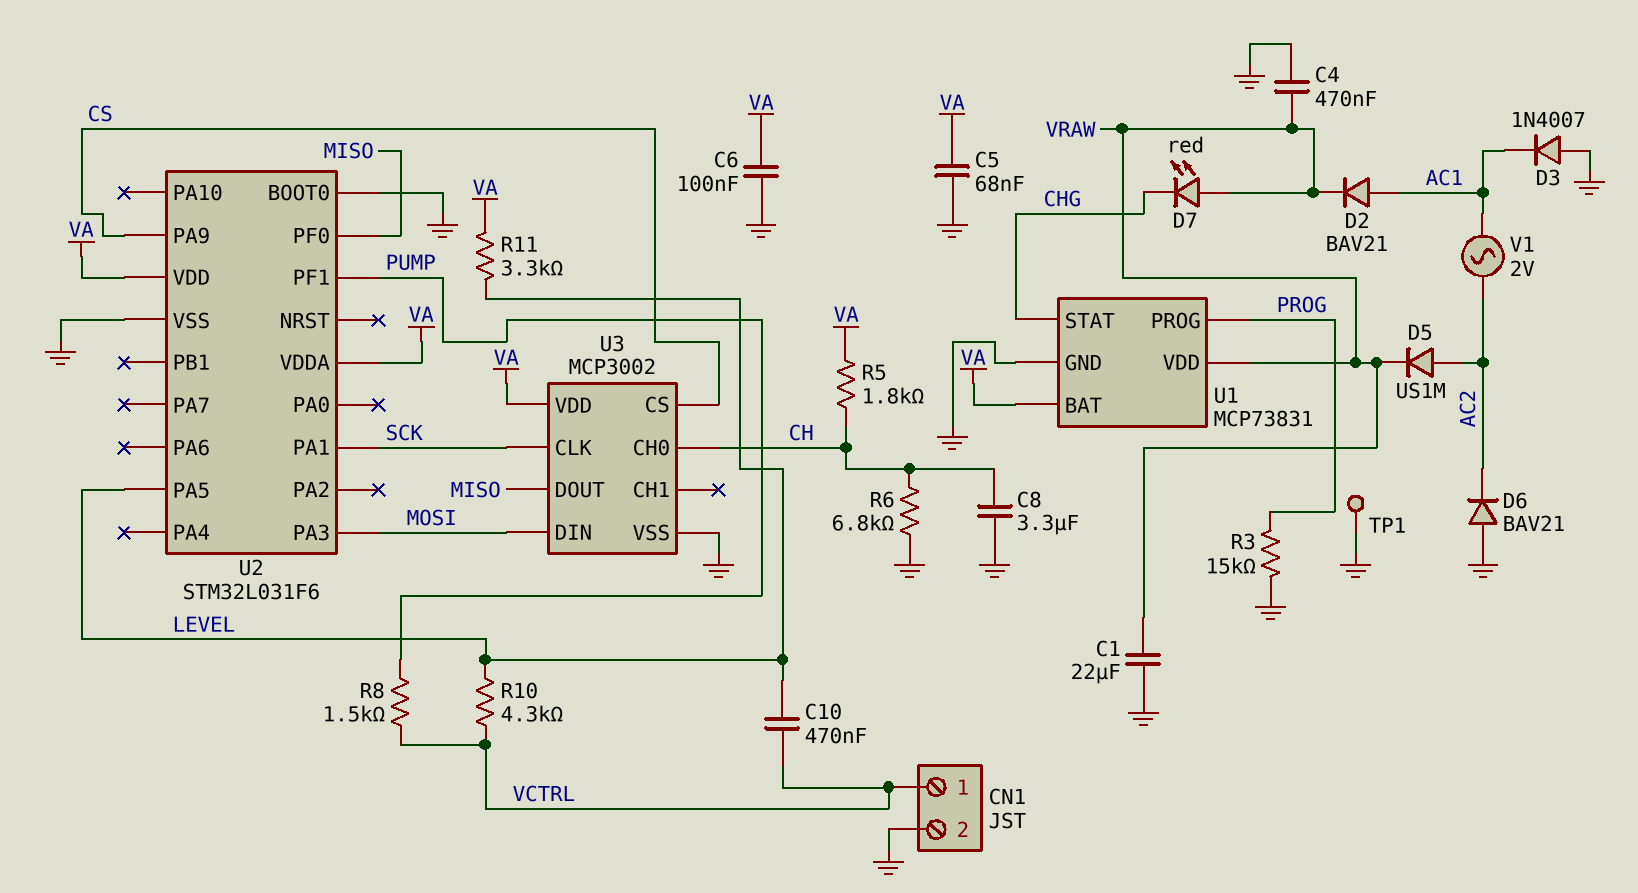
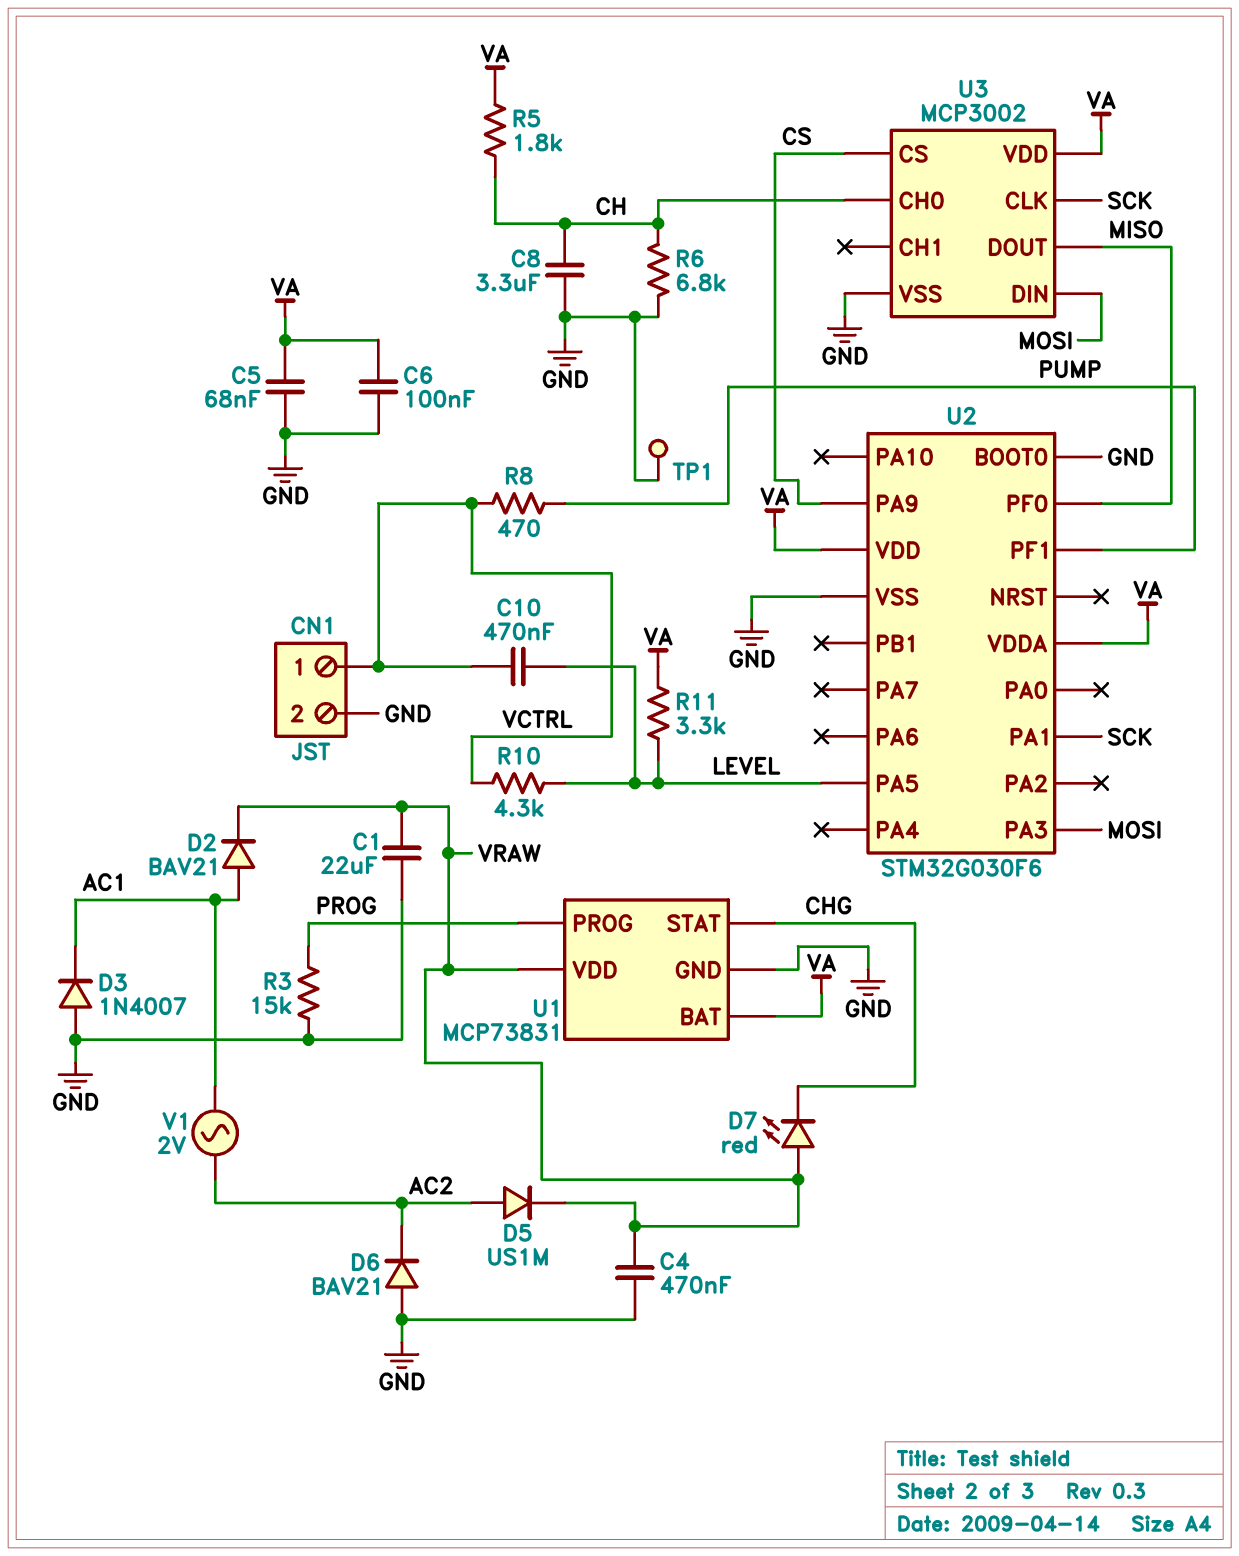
R8: 1.5k (PUMP, VCTRL) -> 470 (PUMP, VCTRL)
U2: STM32L031F6 -> STM32G030F6

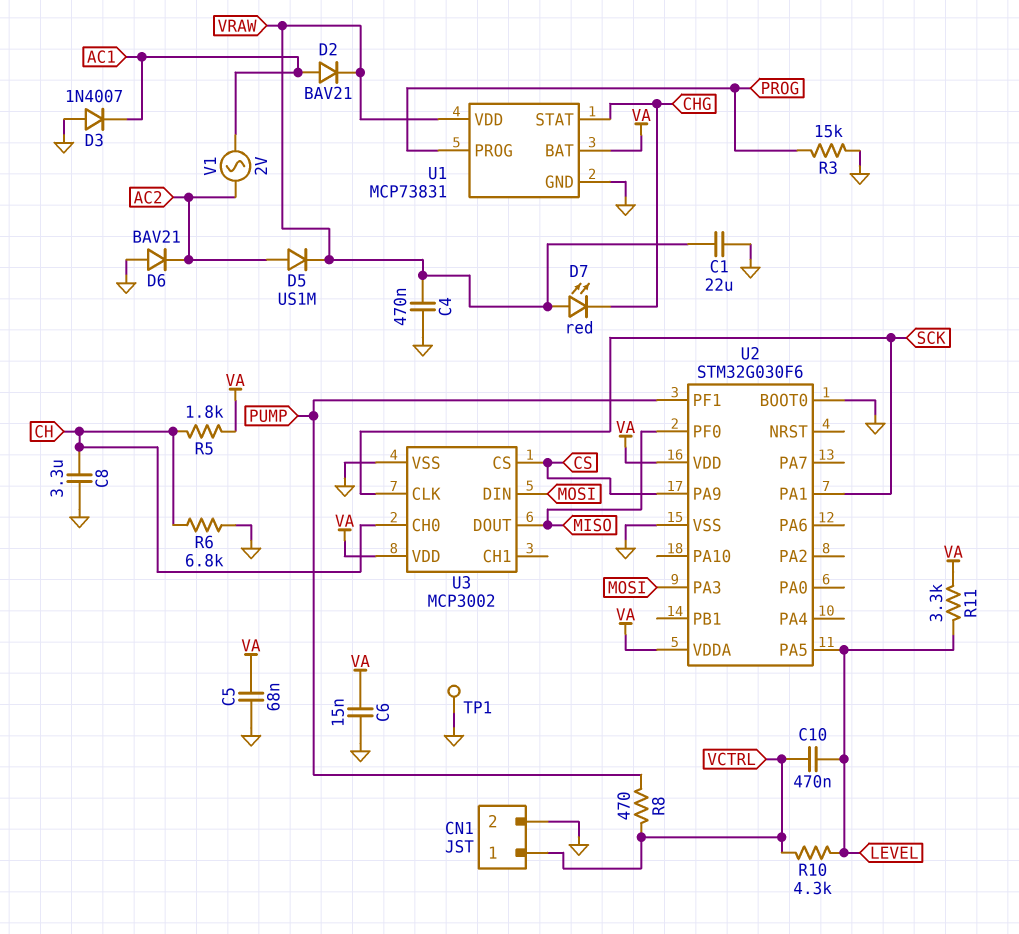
C6: 100nF (GND, VA) -> 15nF (GND, VA)

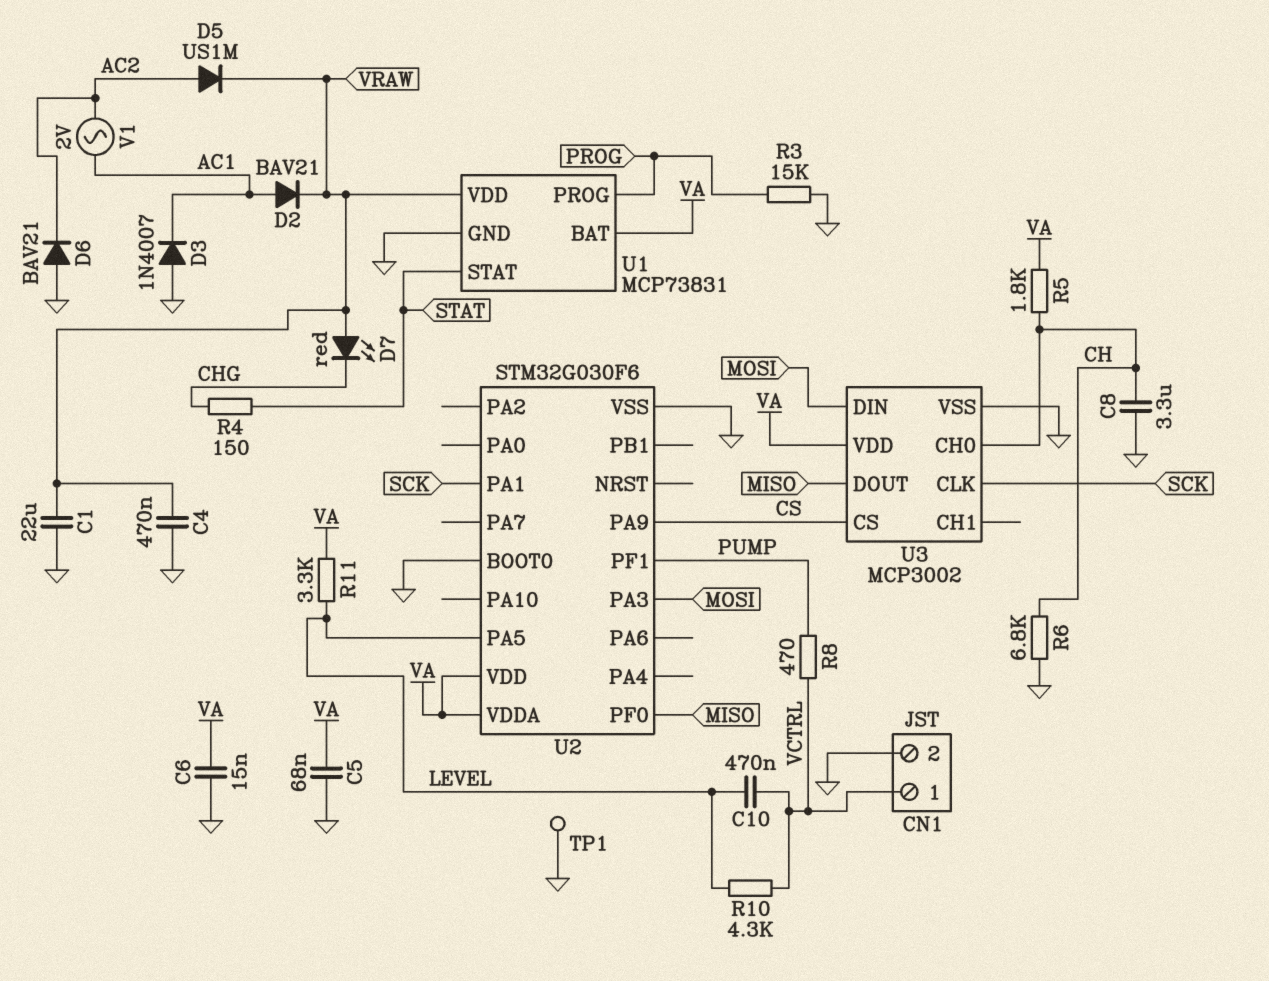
R4: none -> 150 (CHG, STAT)
U1 pin STAT: CHG -> STAT

